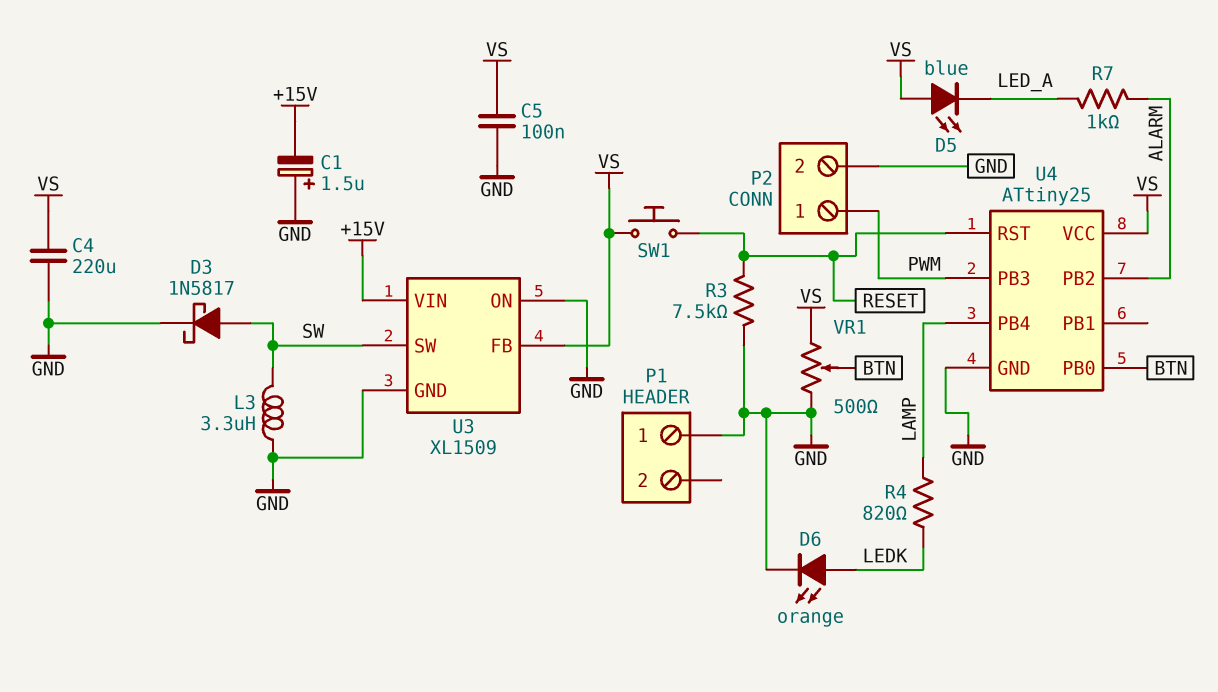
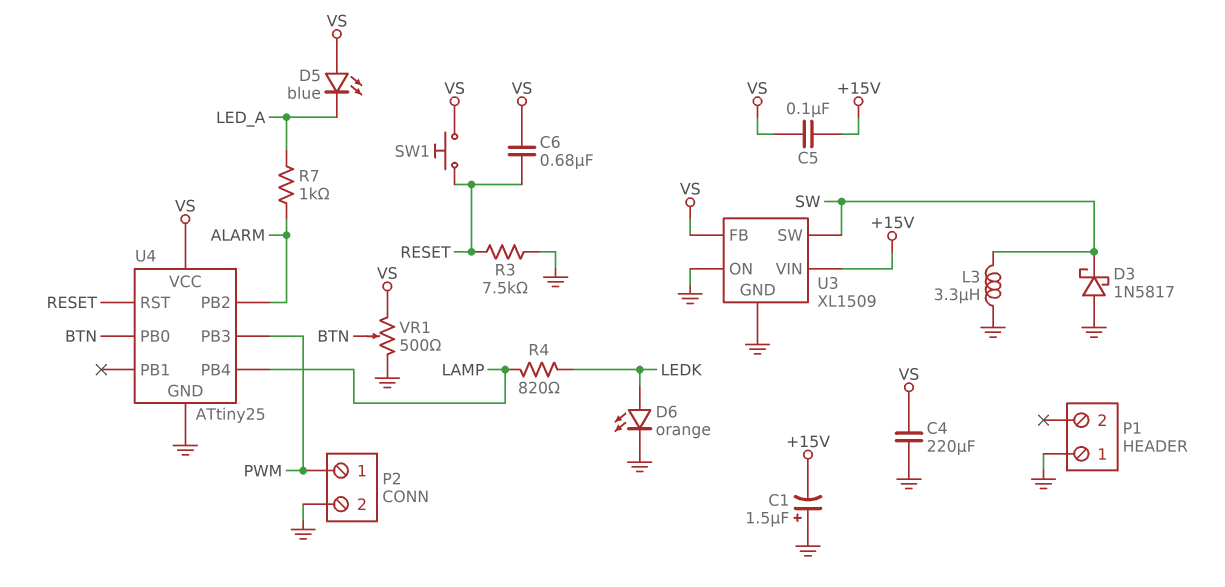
C5: 100nF (GND, VS) -> 100nF (+15V, VS)
C6: none -> 680nF (RESET, VS)
D3: schottky 1N5817 (A SW, K GND) -> schottky 1N5817 (A GND, K SW)

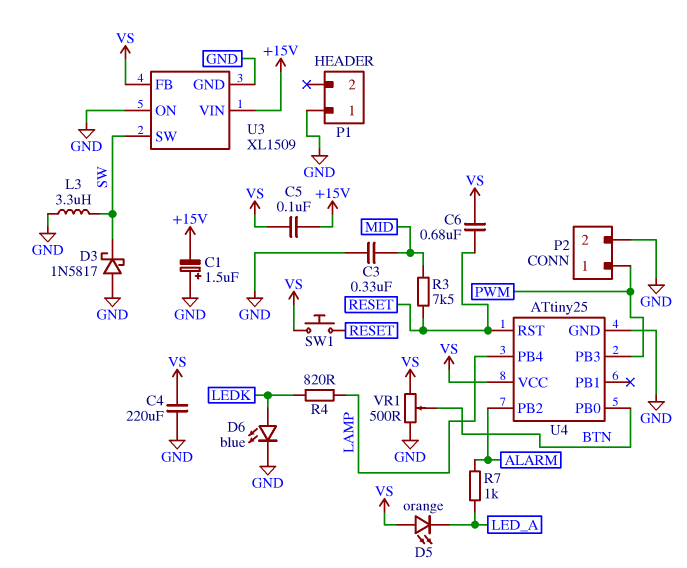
C3: none -> 330nF (GND, MID)
D5: LED blue (A VS, K LED_A) -> LED orange (A VS, K LED_A)
D6: LED orange (A LEDK, K GND) -> LED blue (A LEDK, K GND)
R3: 7.5k (GND, RESET) -> 7.5k (MID, RESET)

